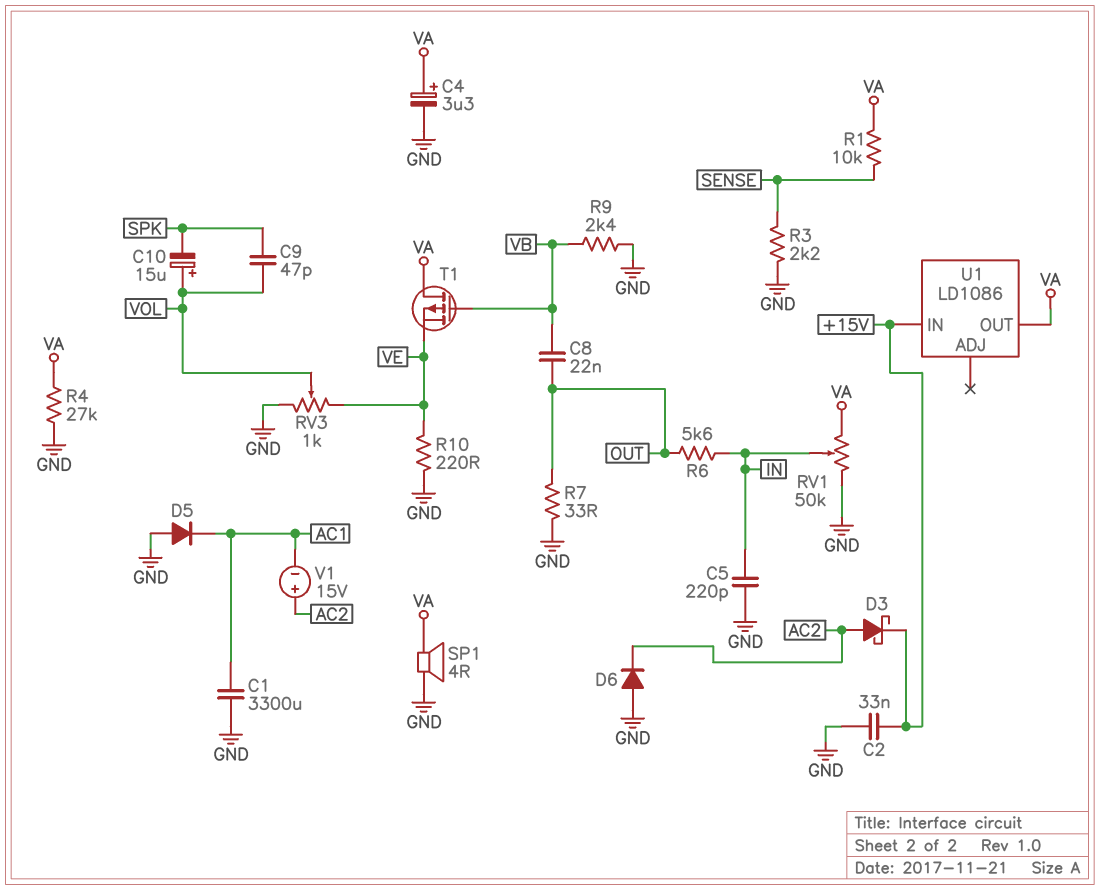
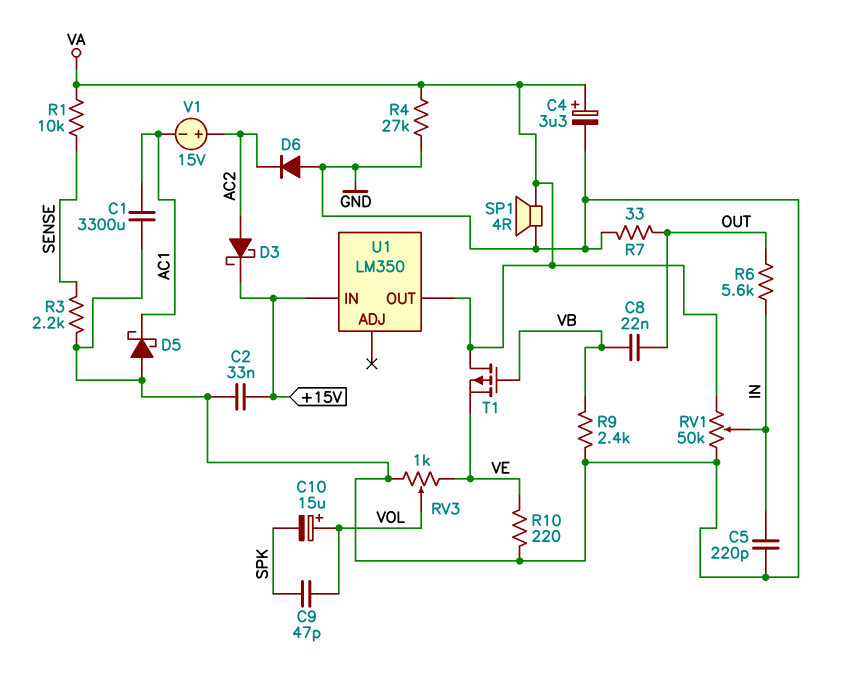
D5: diode (A GND, K AC1) -> schottky (A GND, K AC1)
U1: LD1086 -> LM350

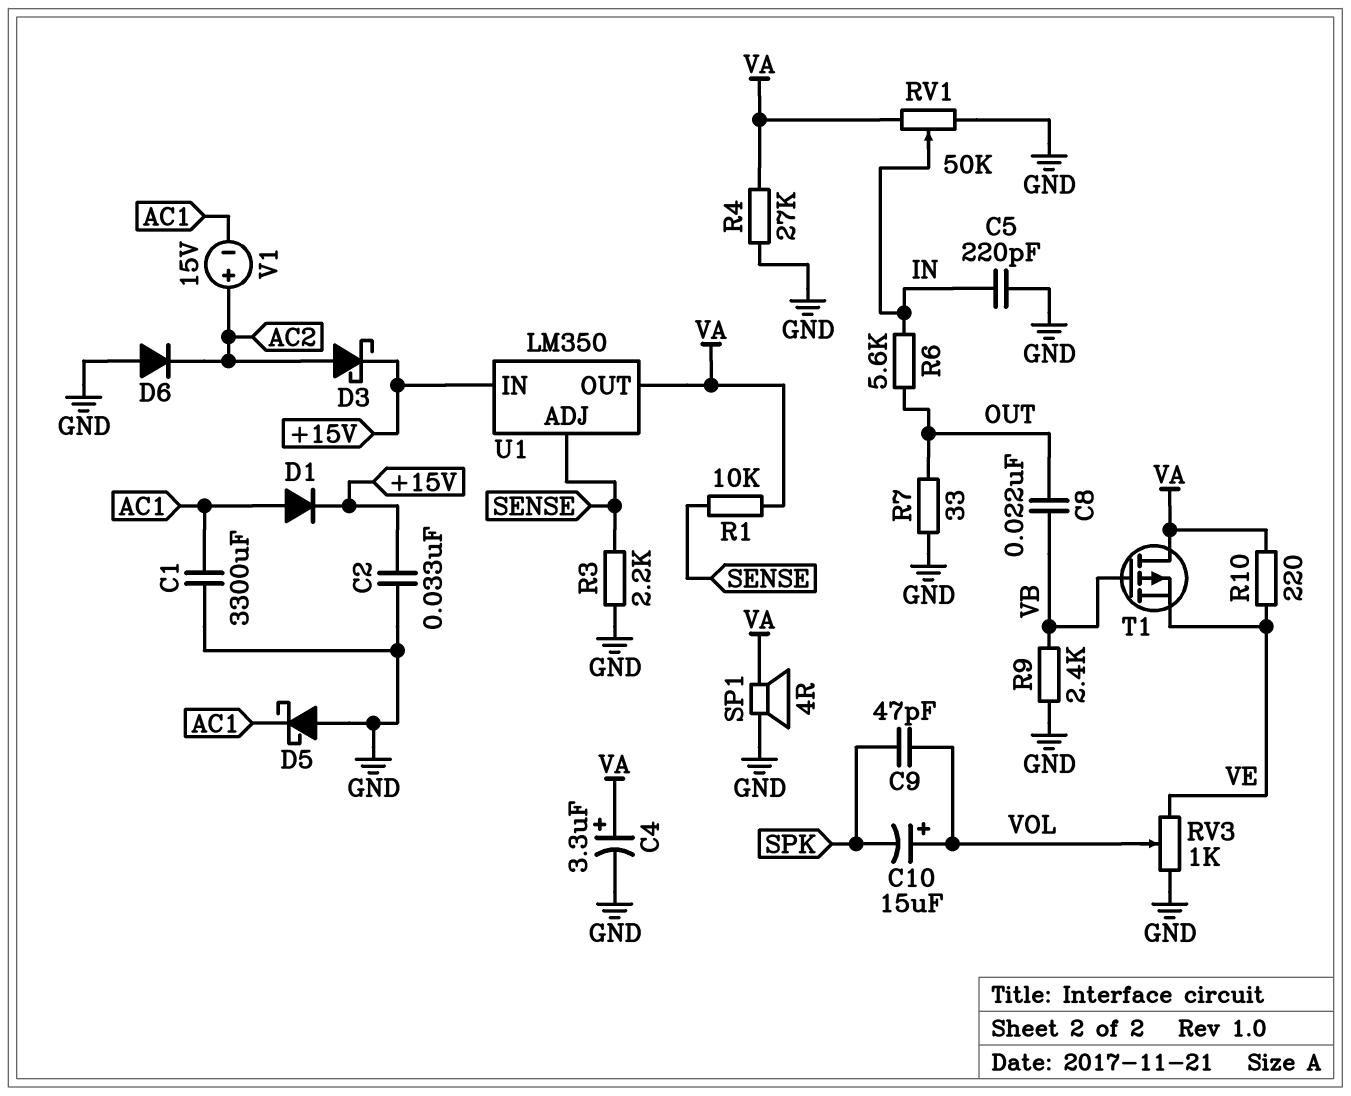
D1: none -> diode (A AC1, K +15V)
R10: 220 (GND, VE) -> 220 (VA, VE)
U1 pin ADJ: none -> SENSE

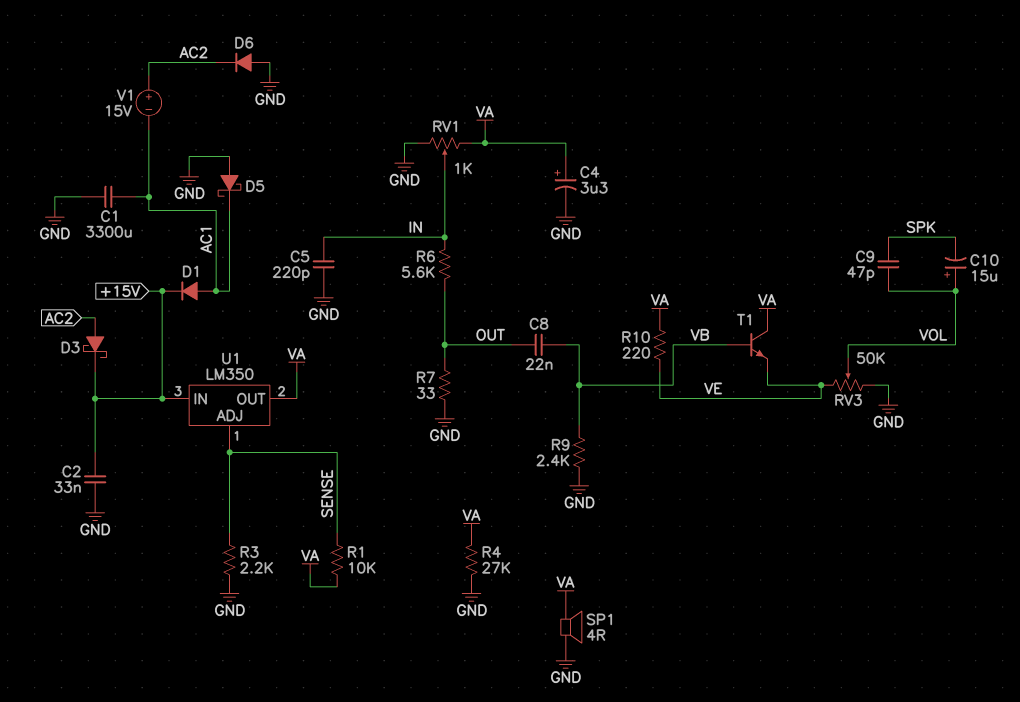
RV1: 50k (GND, VA, wiper IN) -> 1k (GND, VA, wiper IN)
RV3: 1k (GND, VE, wiper VOL) -> 50k (GND, VE, wiper VOL)
T1: PMOS (G VB, D VA, S VE) -> NPN (B VB, C VA, E VE)

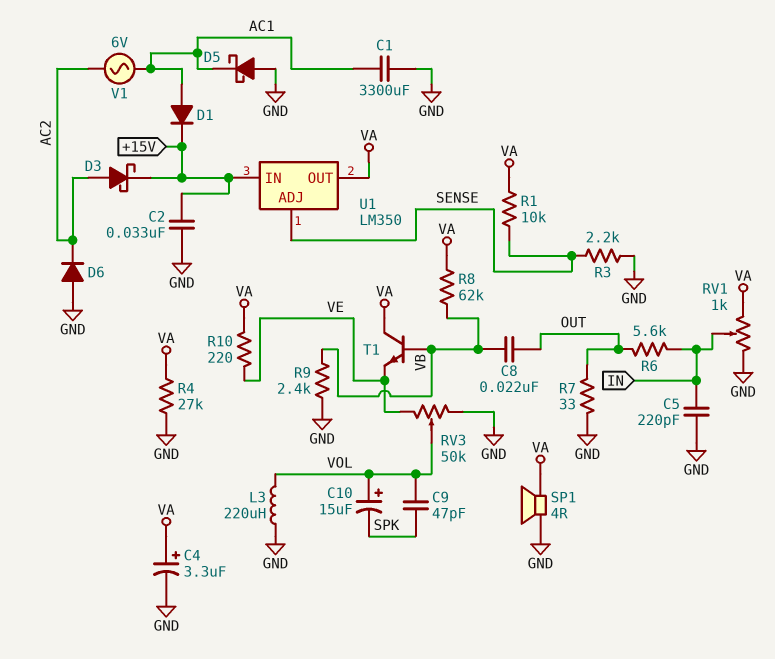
L3: none -> 220uH (GND, VOL)
R8: none -> 62k (VA, VB)
V1: 15V (plus AC2, minus AC1) -> AC 6V (AC1, AC2)

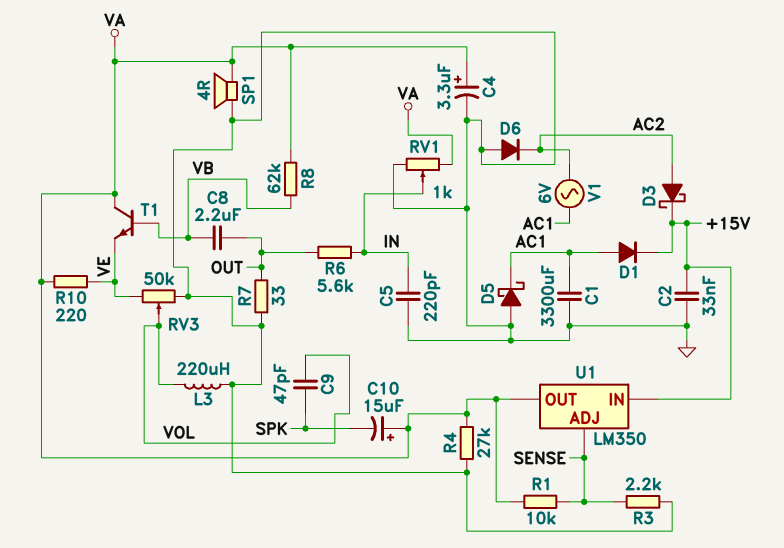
C8: 22nF (OUT, VB) -> 2.2uF (OUT, VB)
C10: 15uF (plus VOL, minus SPK) -> 15uF (plus VA, minus SPK)
R9: 2.4k (GND, VB) -> none

